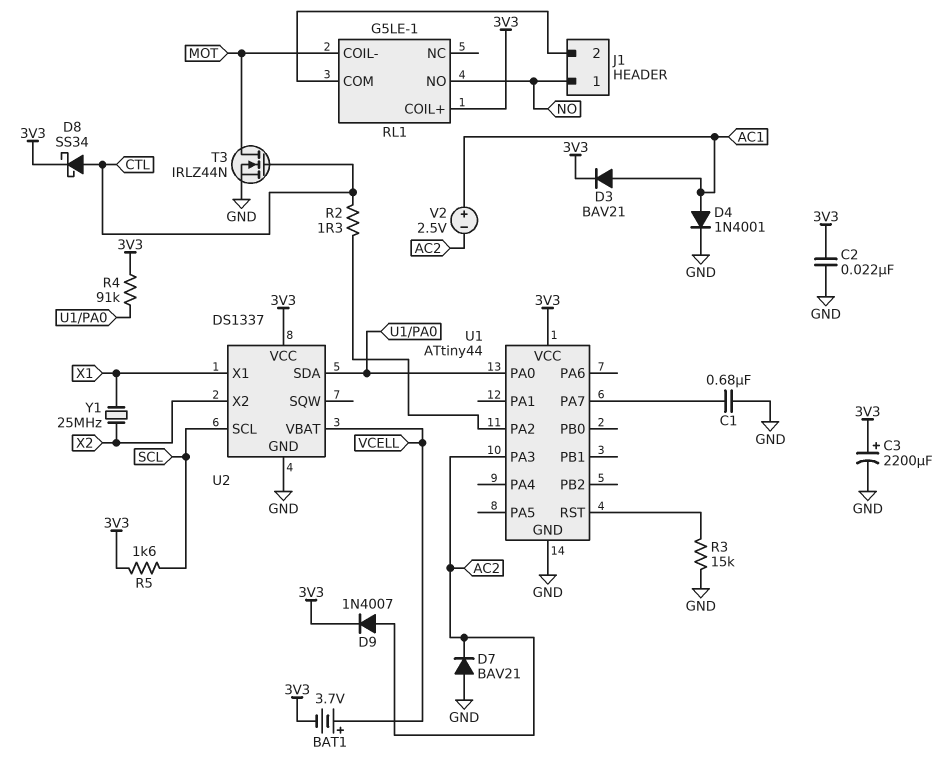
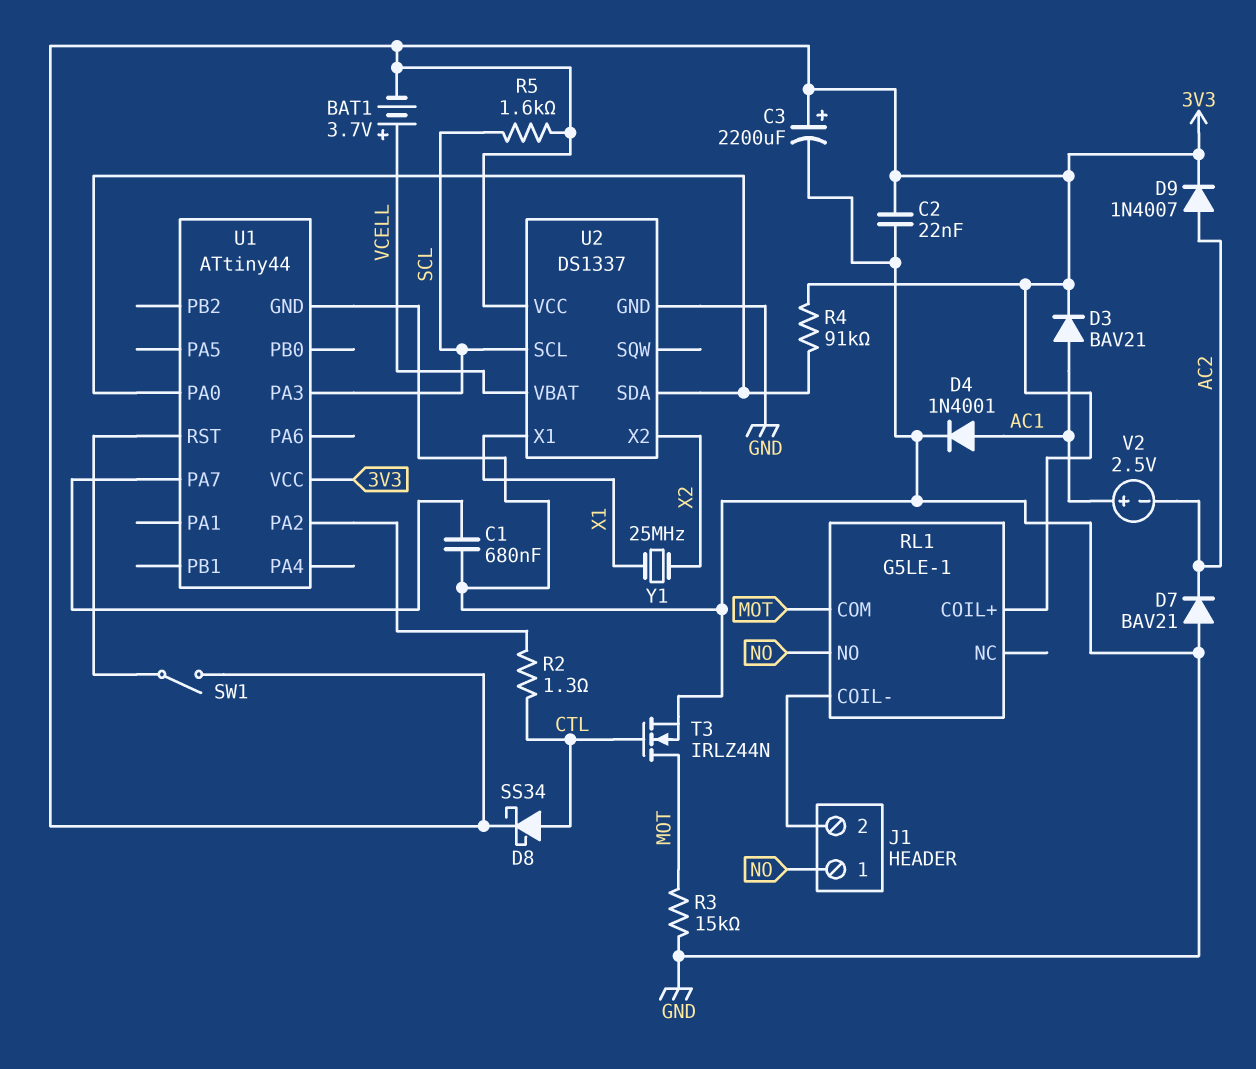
R3: 15k (GND, U1/RST) -> 15k (GND, MOT)
RL1 pin COIL-: MOT -> J1/2
RL1 pin COM: J1/2 -> MOT
SW1: none -> switch (3V3, U1/RST)
U1 pin PA3: AC2 -> SCL

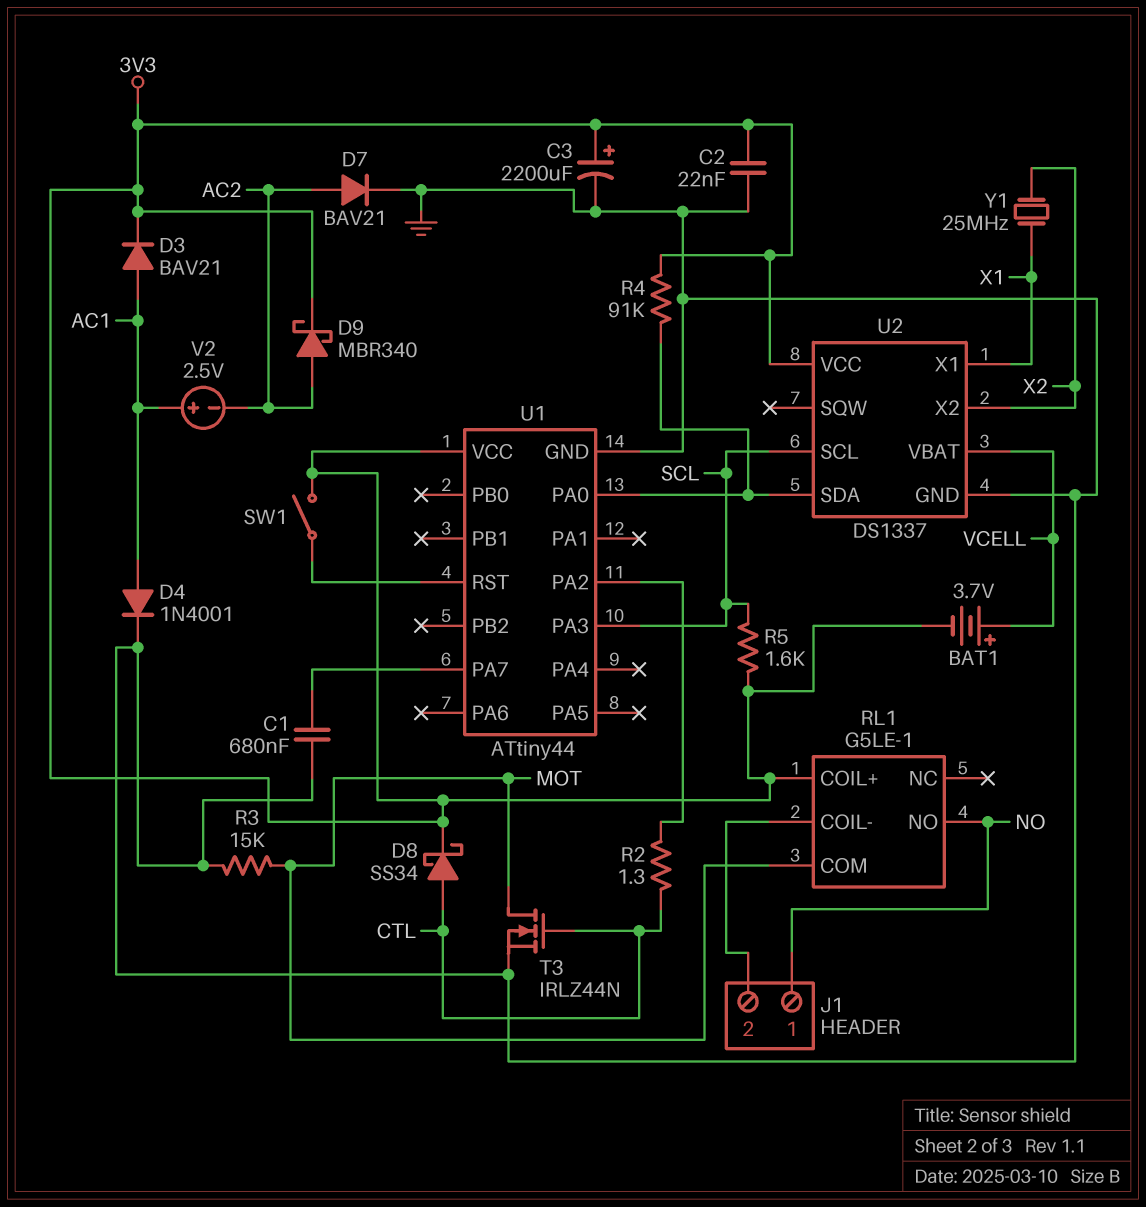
D7: diode BAV21 (A GND, K AC2) -> diode BAV21 (A AC2, K GND)
D9: diode 1N4007 (A AC2, K 3V3) -> schottky MBR340 (A AC2, K 3V3)

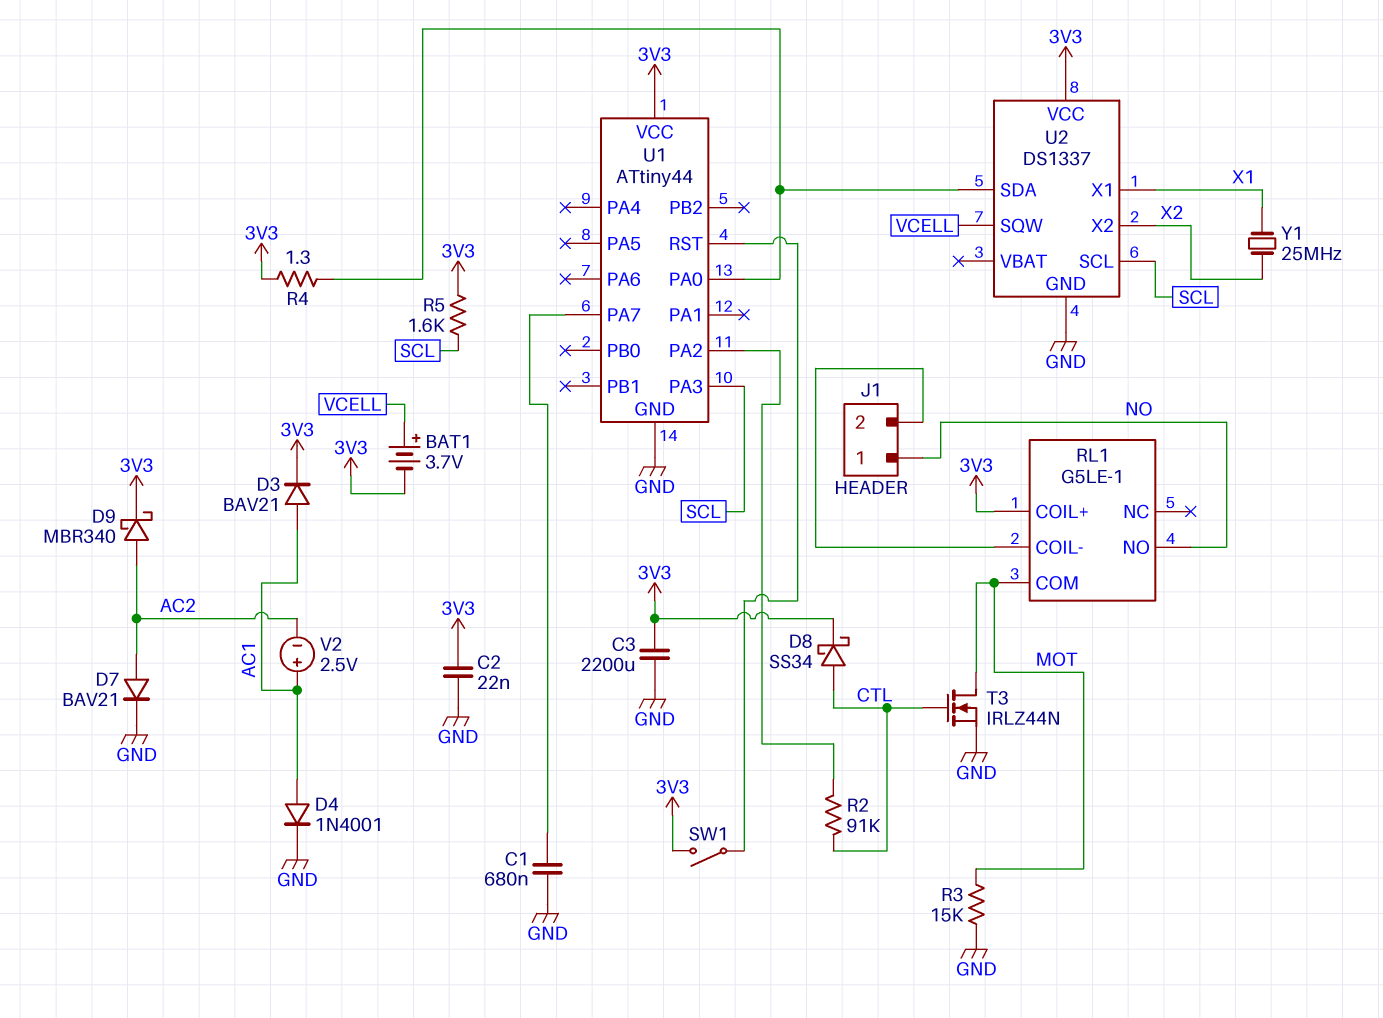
C3: 2200uF (plus 3V3, minus GND) -> 2200uF (3V3, GND)
R2: 1.3 (CTL, U1/PA2) -> 91k (CTL, U1/PA2)
R4: 91k (3V3, U1/PA0) -> 1.3 (3V3, U1/PA0)
U2 pin SQW: none -> VCELL
U2 pin VBAT: VCELL -> none

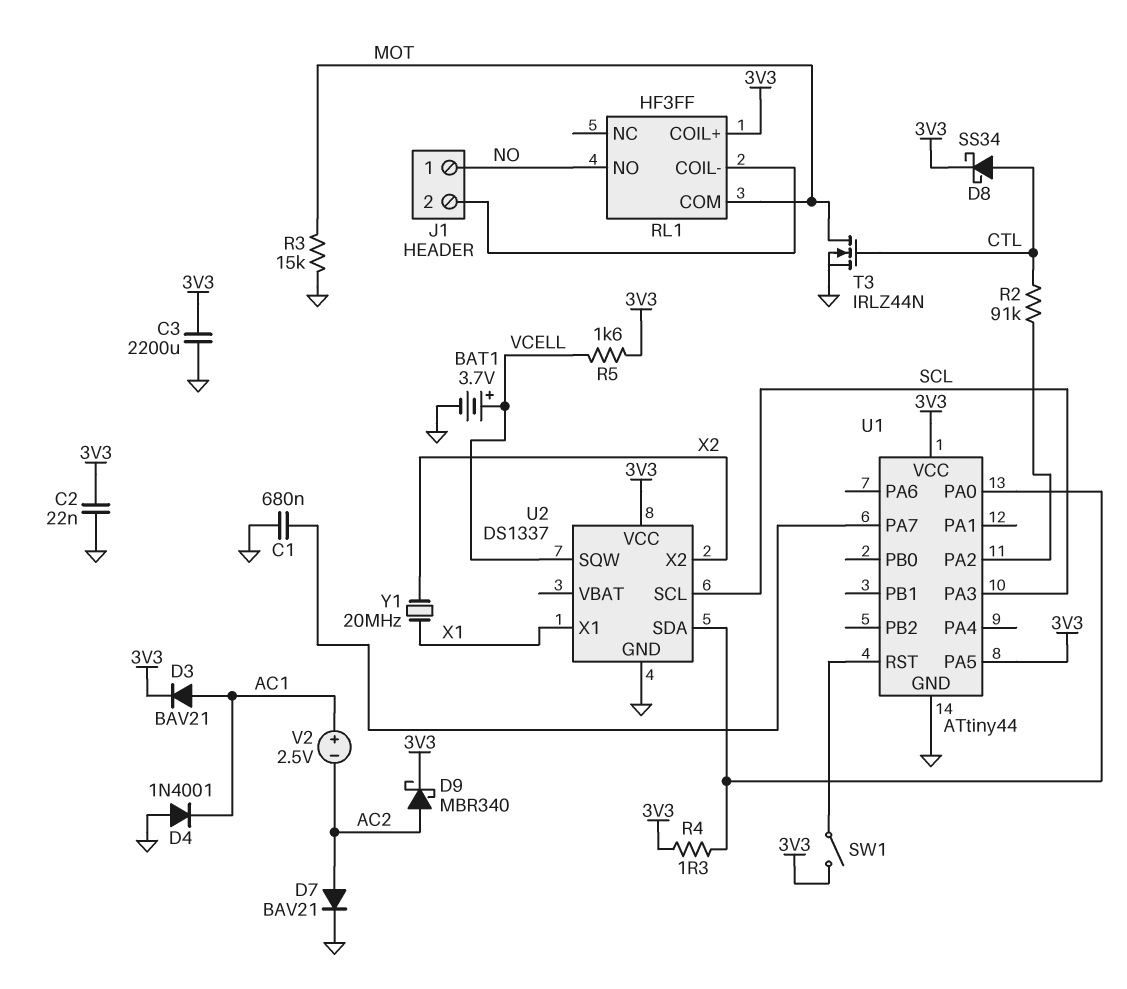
BAT1: 3.7V (plus VCELL, minus 3V3) -> 3.7V (plus VCELL, minus GND)
D4: diode 1N4001 (A AC1, K GND) -> diode 1N4001 (A GND, K AC1)
R5: 1.6k (3V3, SCL) -> 1.6k (3V3, VCELL)
RL1: G5LE-1 -> HF3FF
U1 pin PA5: none -> 3V3
Y1: 25MHz (X1, X2) -> 20MHz (X1, X2)

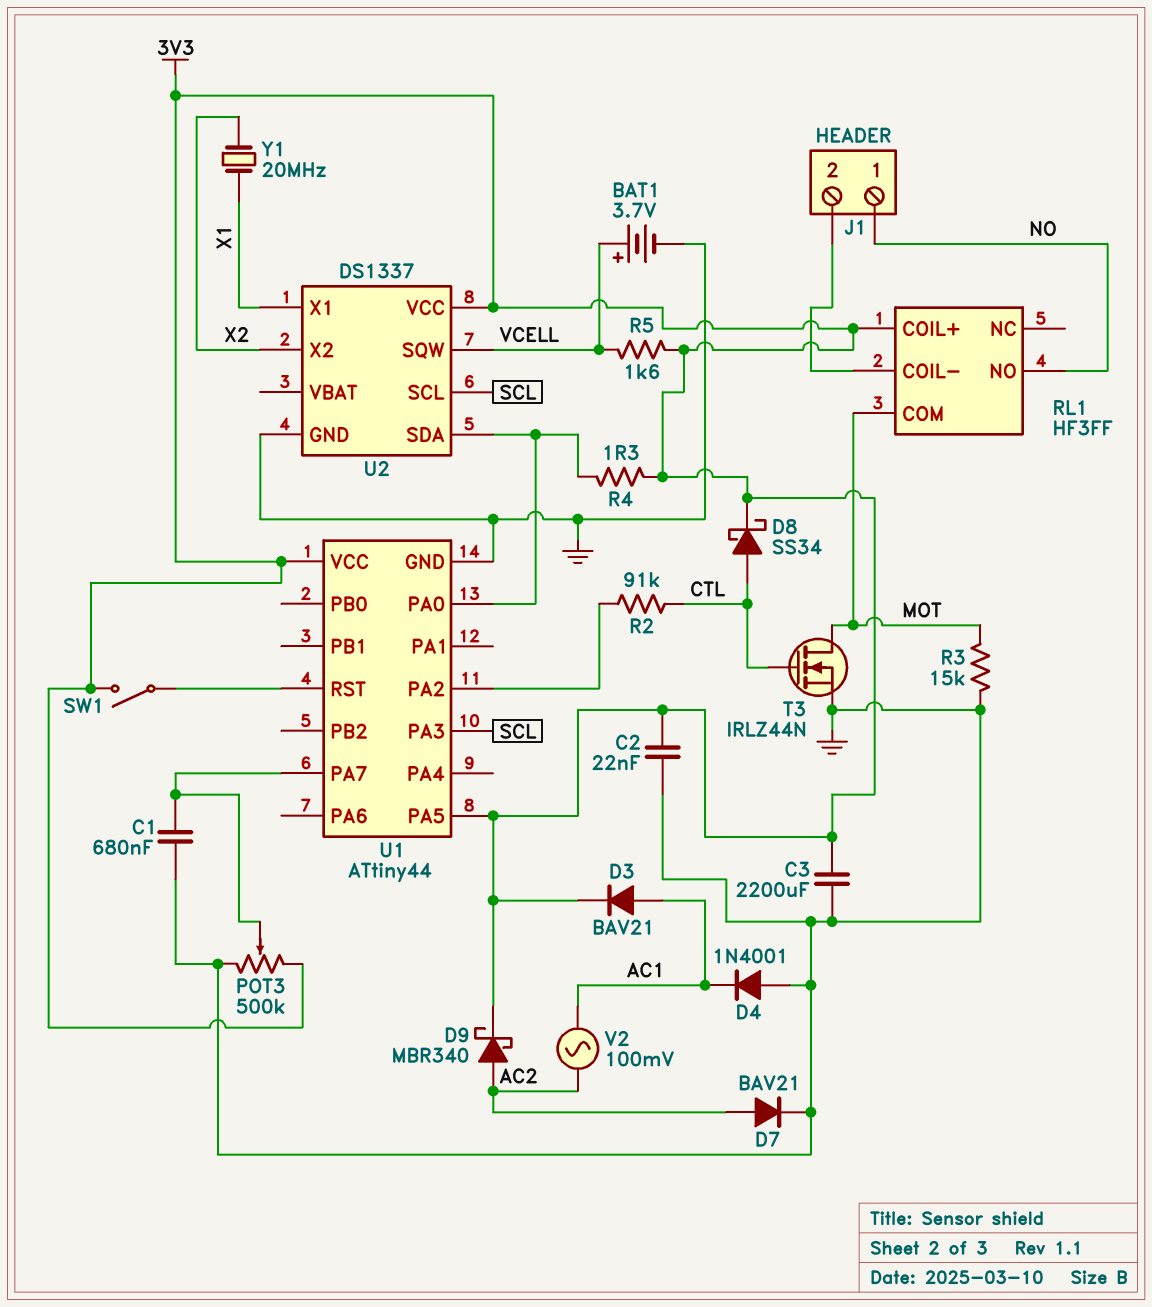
POT3: none -> 500k (3V3, GND, wiper U1/PA7)
V2: 2.5V (plus AC1, minus AC2) -> AC 100mV (AC1, AC2)

